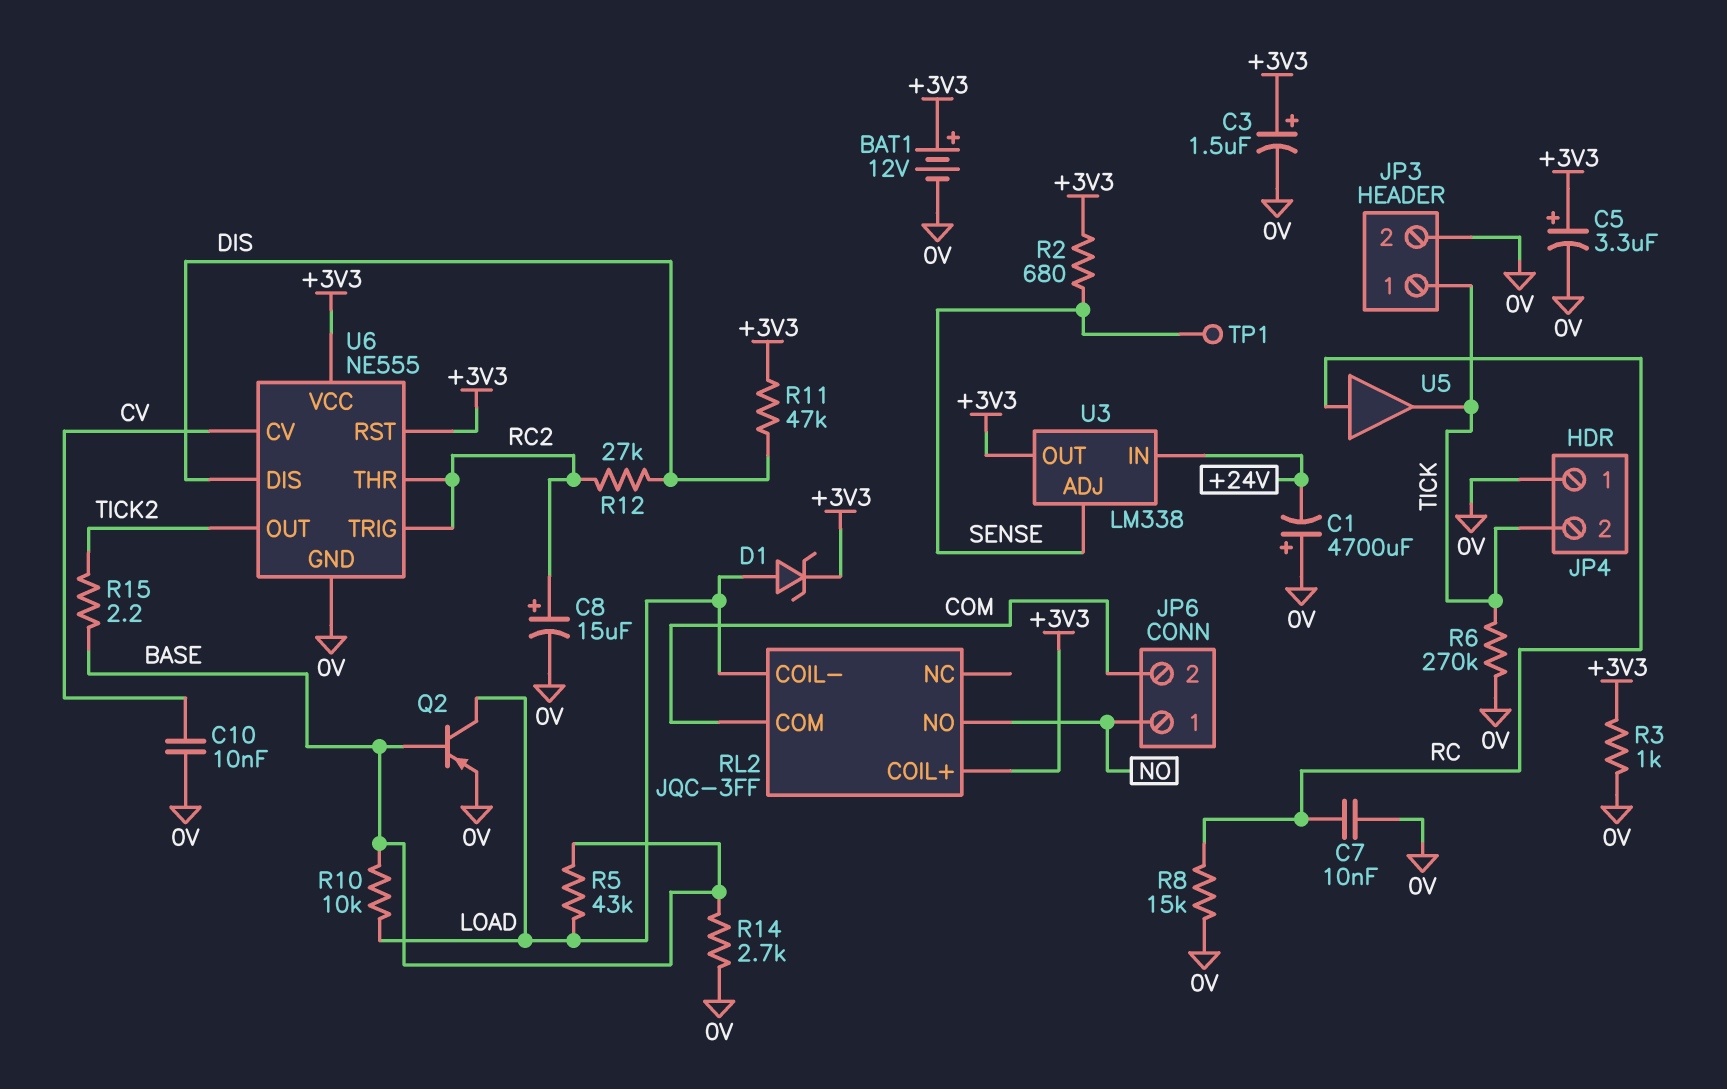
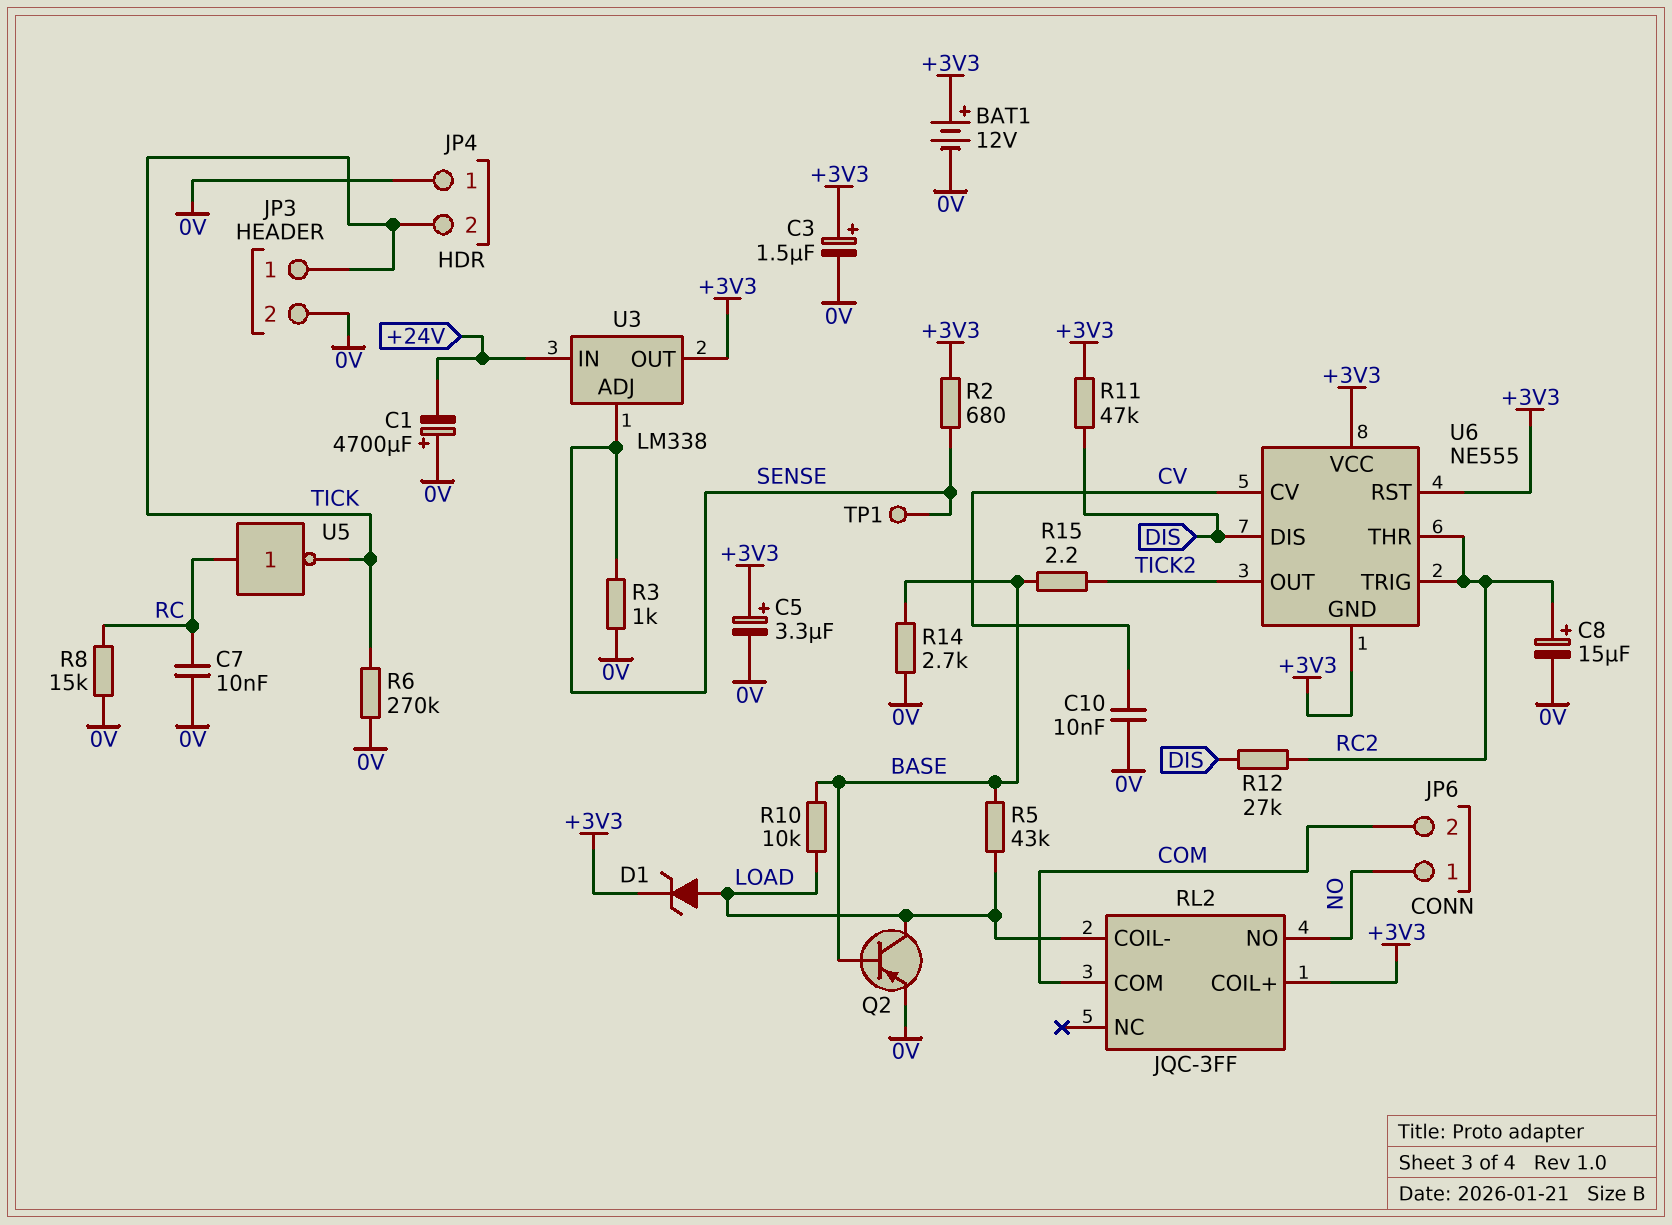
R3: 1k (+3V3, 0V) -> 1k (0V, SENSE)
U5: buffer (in RC, out TICK) -> NOT (in RC, out TICK)
U6 pin GND: 0V -> +3V3

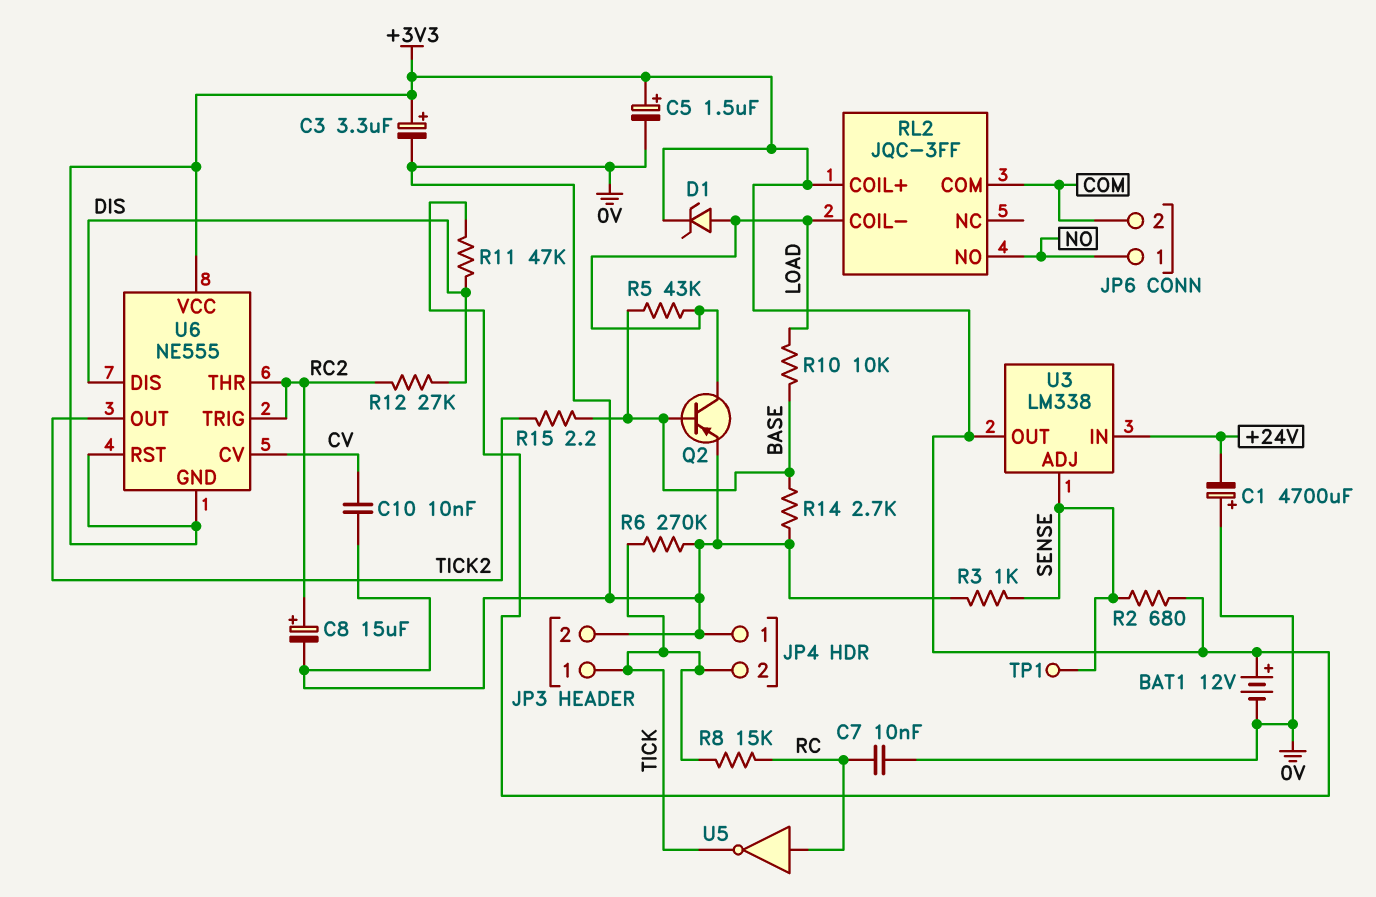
C3: 1.5uF (plus +3V3, minus 0V) -> 3.3uF (plus +3V3, minus 0V)
C5: 3.3uF (plus +3V3, minus 0V) -> 1.5uF (plus +3V3, minus 0V)
R8: 15k (0V, RC) -> 15k (RC, TICK)

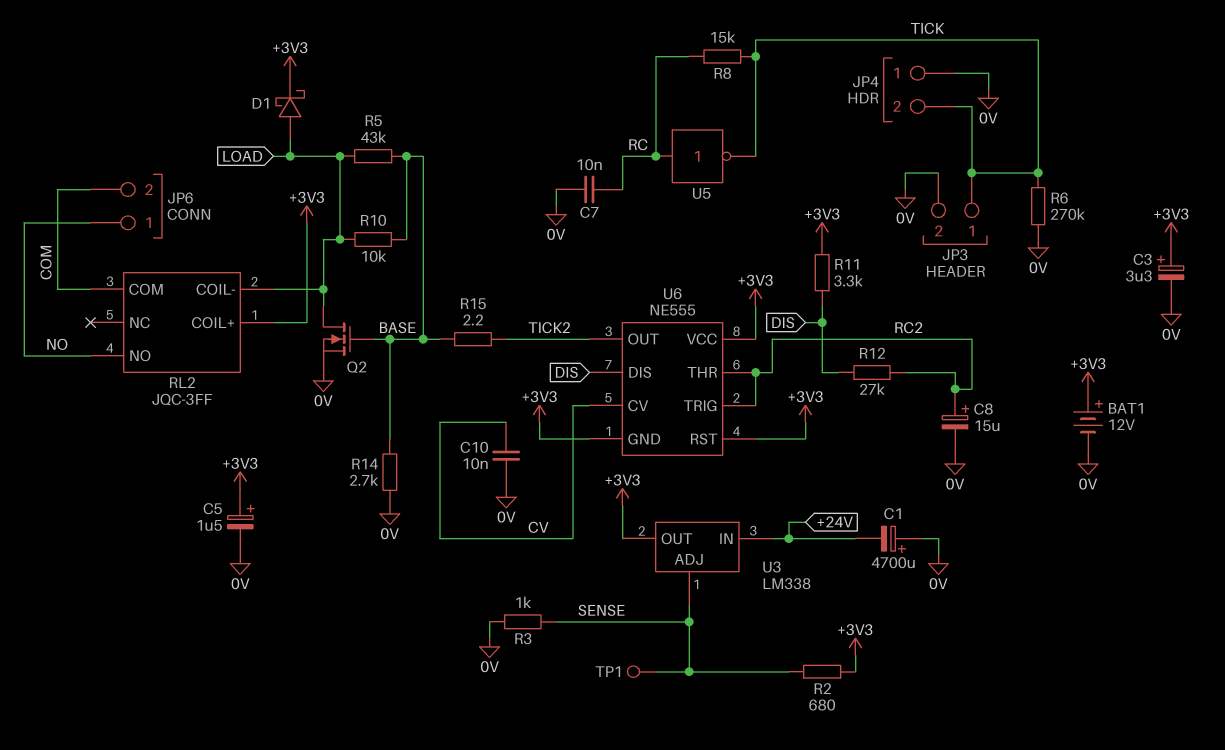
D1: zener (A LOAD, K +3V3) -> schottky (A LOAD, K +3V3)
Q2: PNP (B BASE, C LOAD, E 0V) -> NMOS (G BASE, D LOAD, S 0V)
R11: 47k (+3V3, DIS) -> 3.3k (+3V3, DIS)

